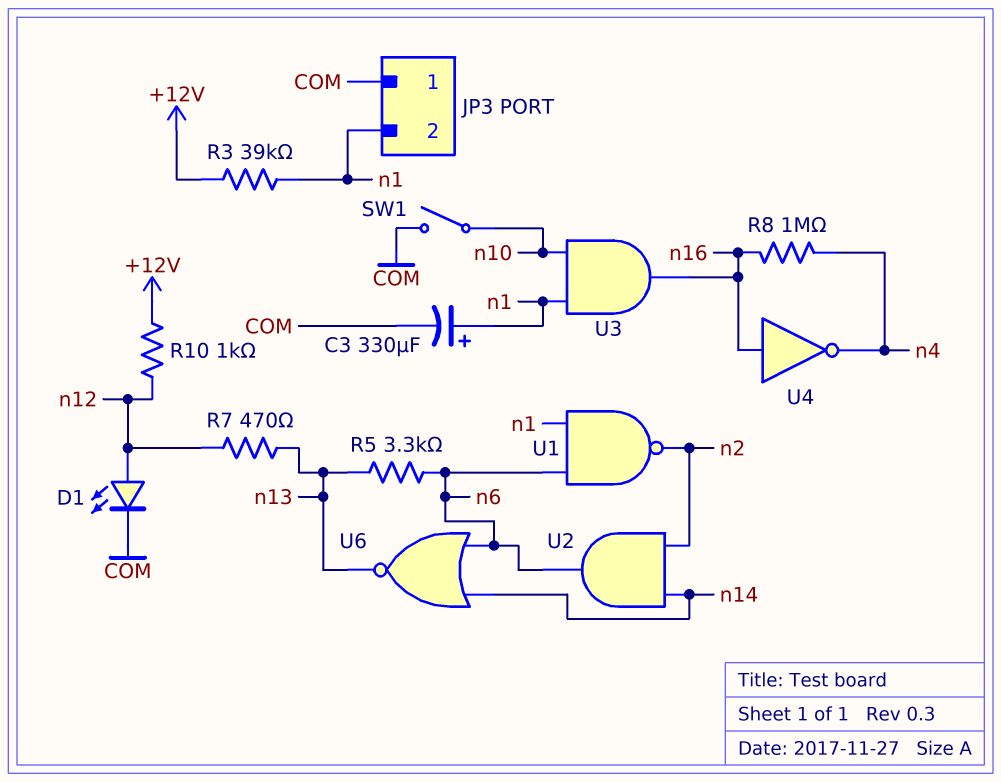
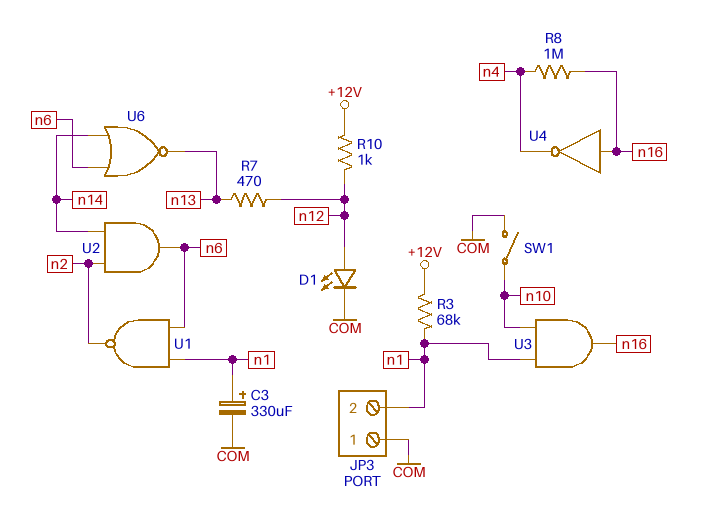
R3: 39k (+12V, n1) -> 68k (+12V, n1)
R5: 3.3k (n6, n13) -> none

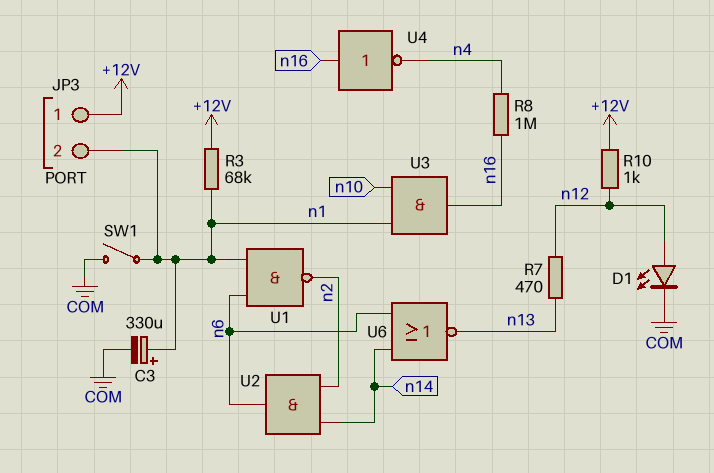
JP3 pin 1: COM -> +12V
SW1: switch (COM, n10) -> switch (COM, n1)

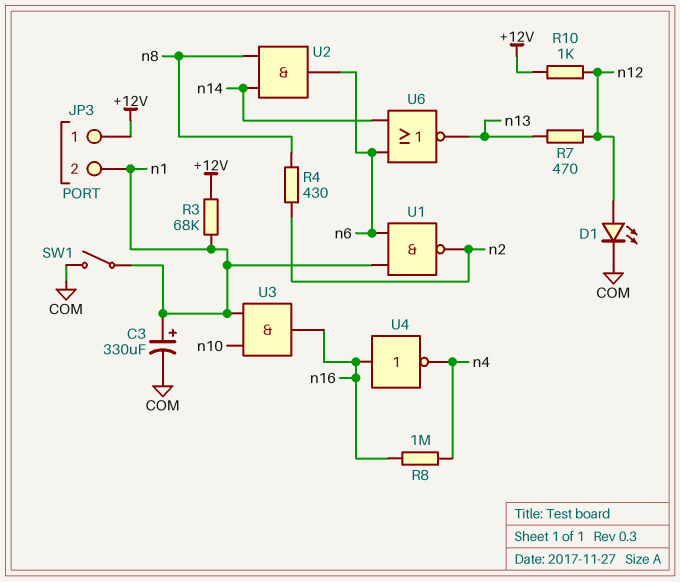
R4: none -> 430 (n2, n8)
U2: AND (in n2, in n14, out n6) -> AND (in n8, in n14, out n6)

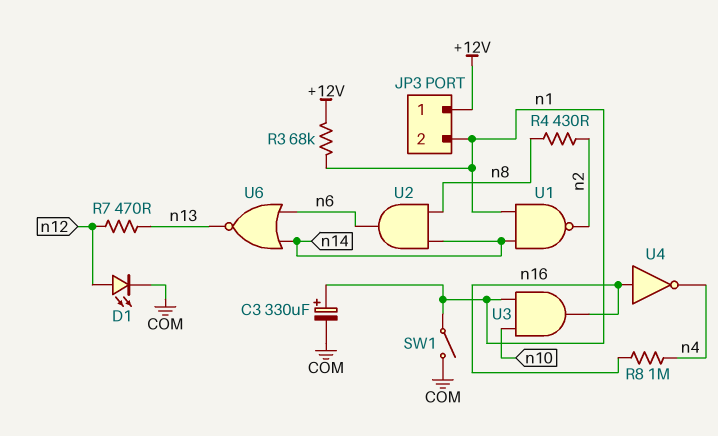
R10: 1k (+12V, n12) -> none
U1: NAND (in n1, in n6, out n2) -> NAND (in n1, in n14, out n2)

